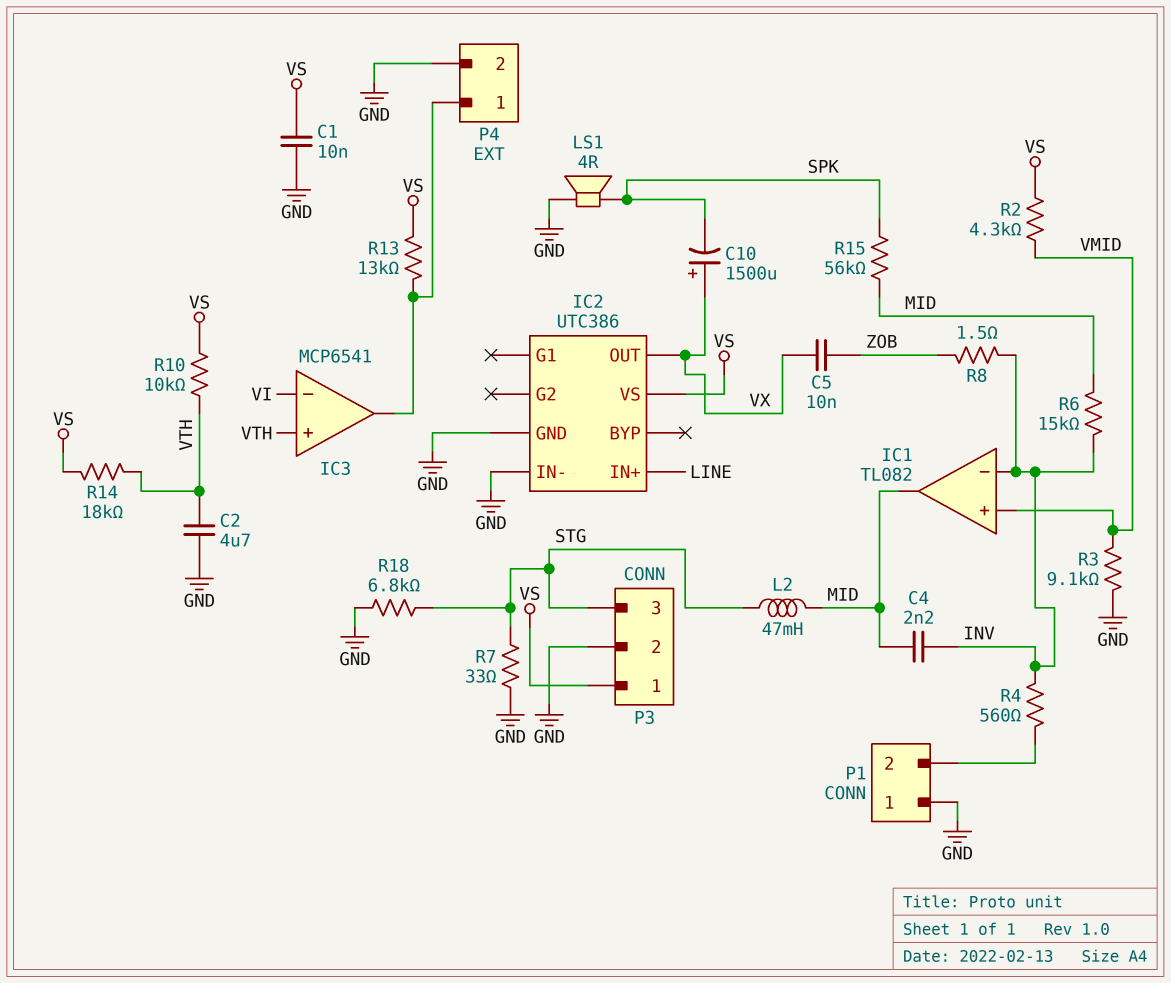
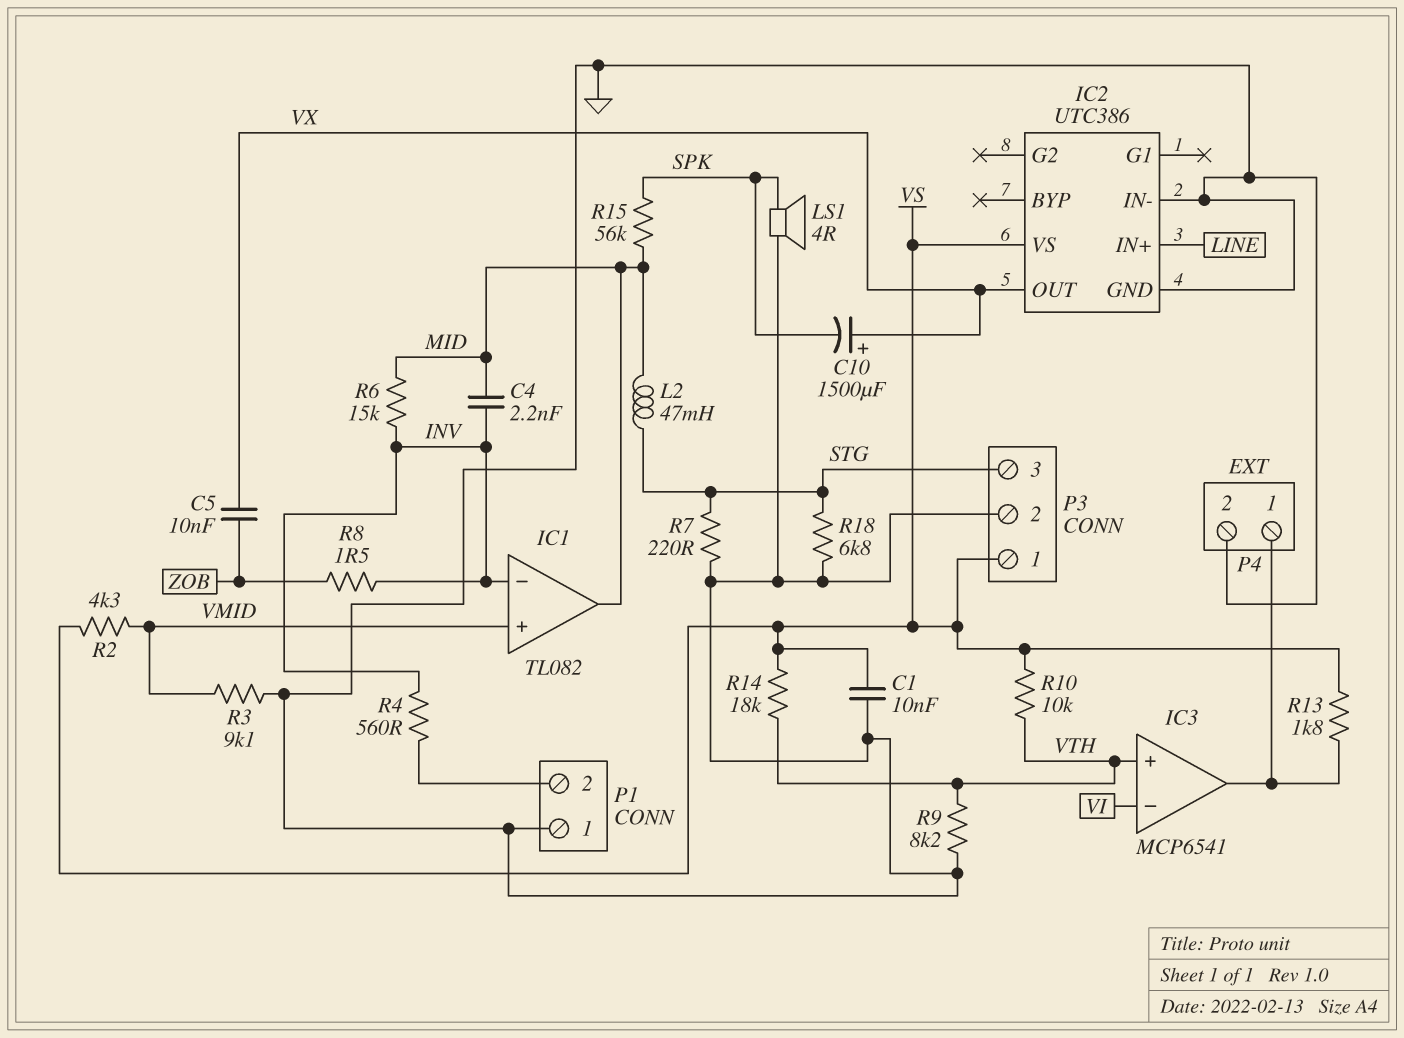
C2: 4.7uF (GND, VTH) -> none
R7: 33 (GND, STG) -> 220 (GND, STG)
R9: none -> 8.2k (GND, VTH)
R13: 13k (IC3/out, VS) -> 1.8k (IC3/out, VS)

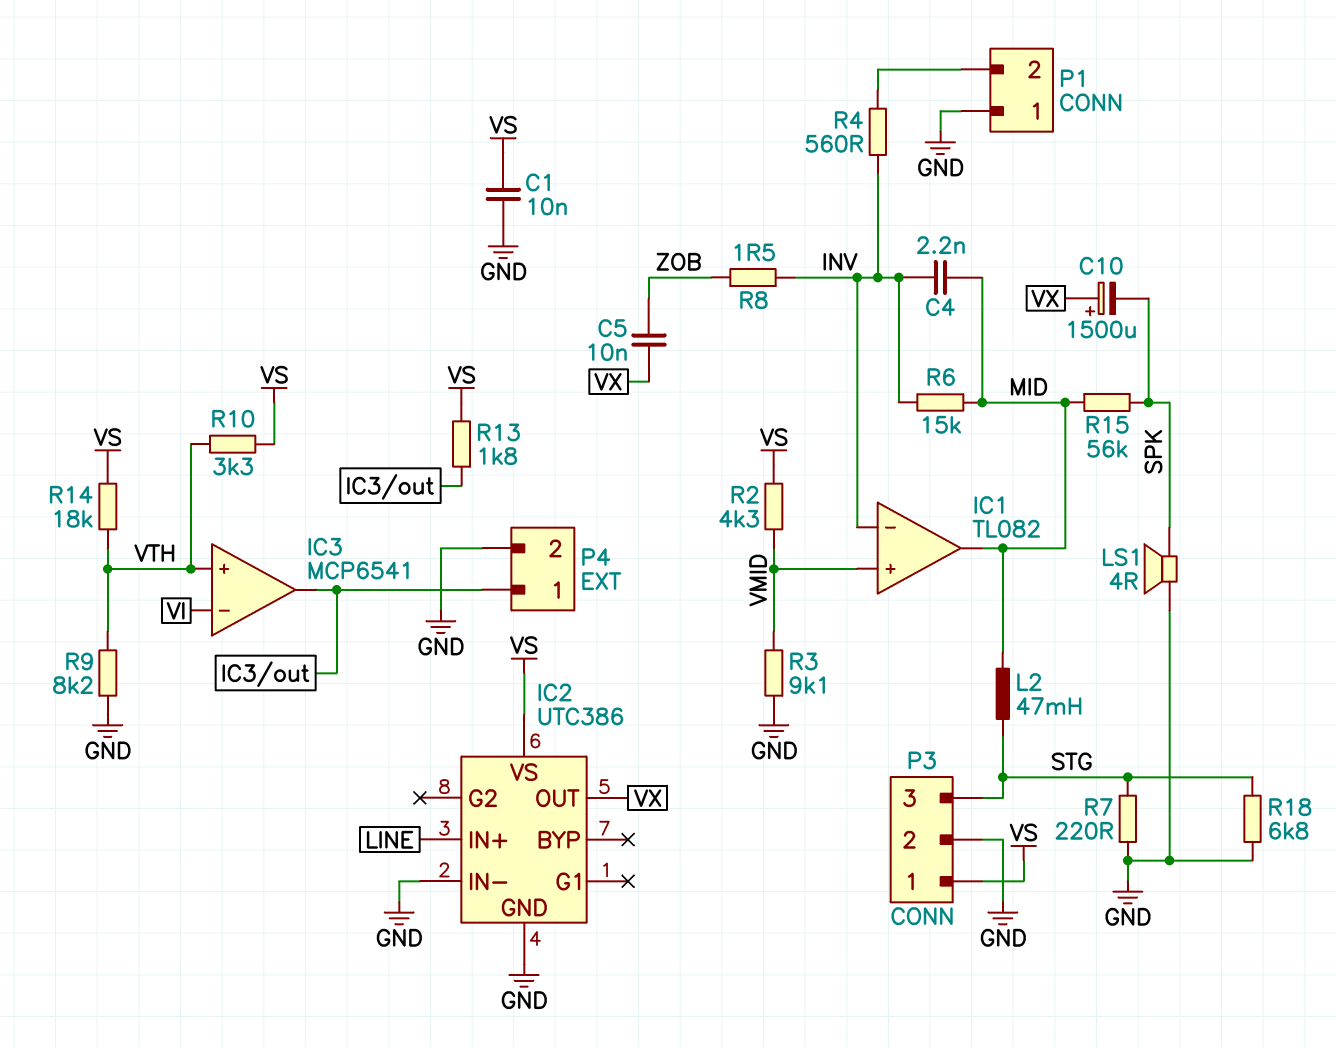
R10: 10k (VS, VTH) -> 3.3k (VS, VTH)

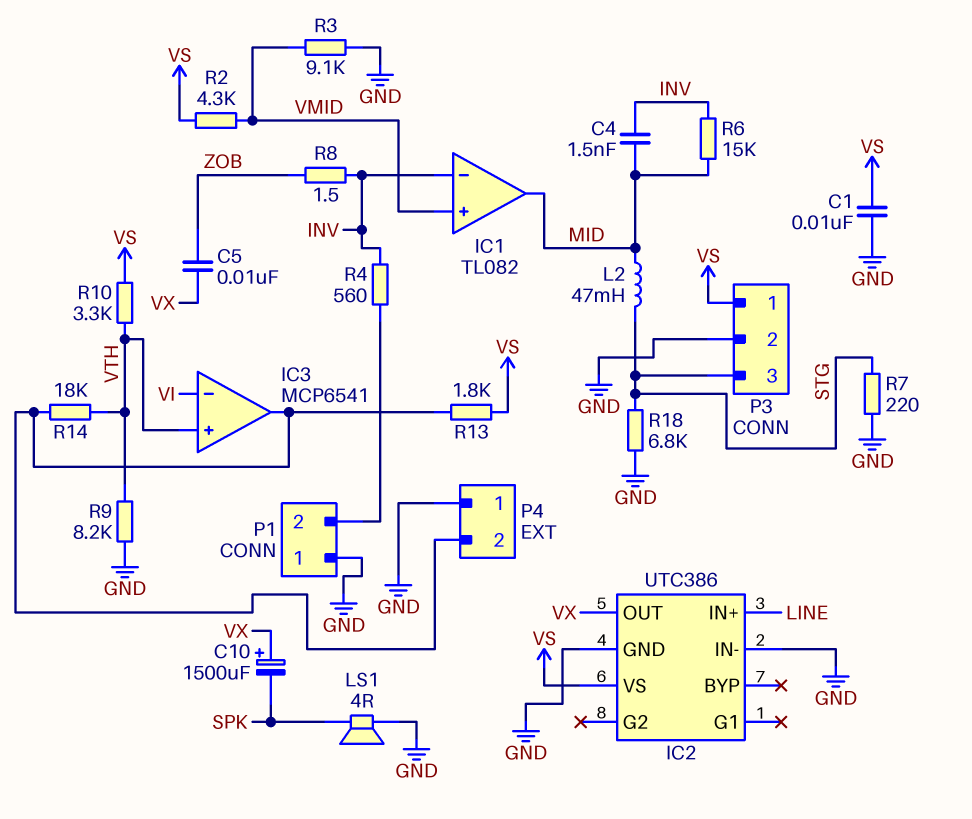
C4: 2.2nF (INV, MID) -> 1.5nF (INV, MID)
P4 pin 1: IC3/out -> GND
P4 pin 2: GND -> IC3/out
R14: 18k (VS, VTH) -> 18k (IC3/out, VTH)
R15: 56k (MID, SPK) -> none

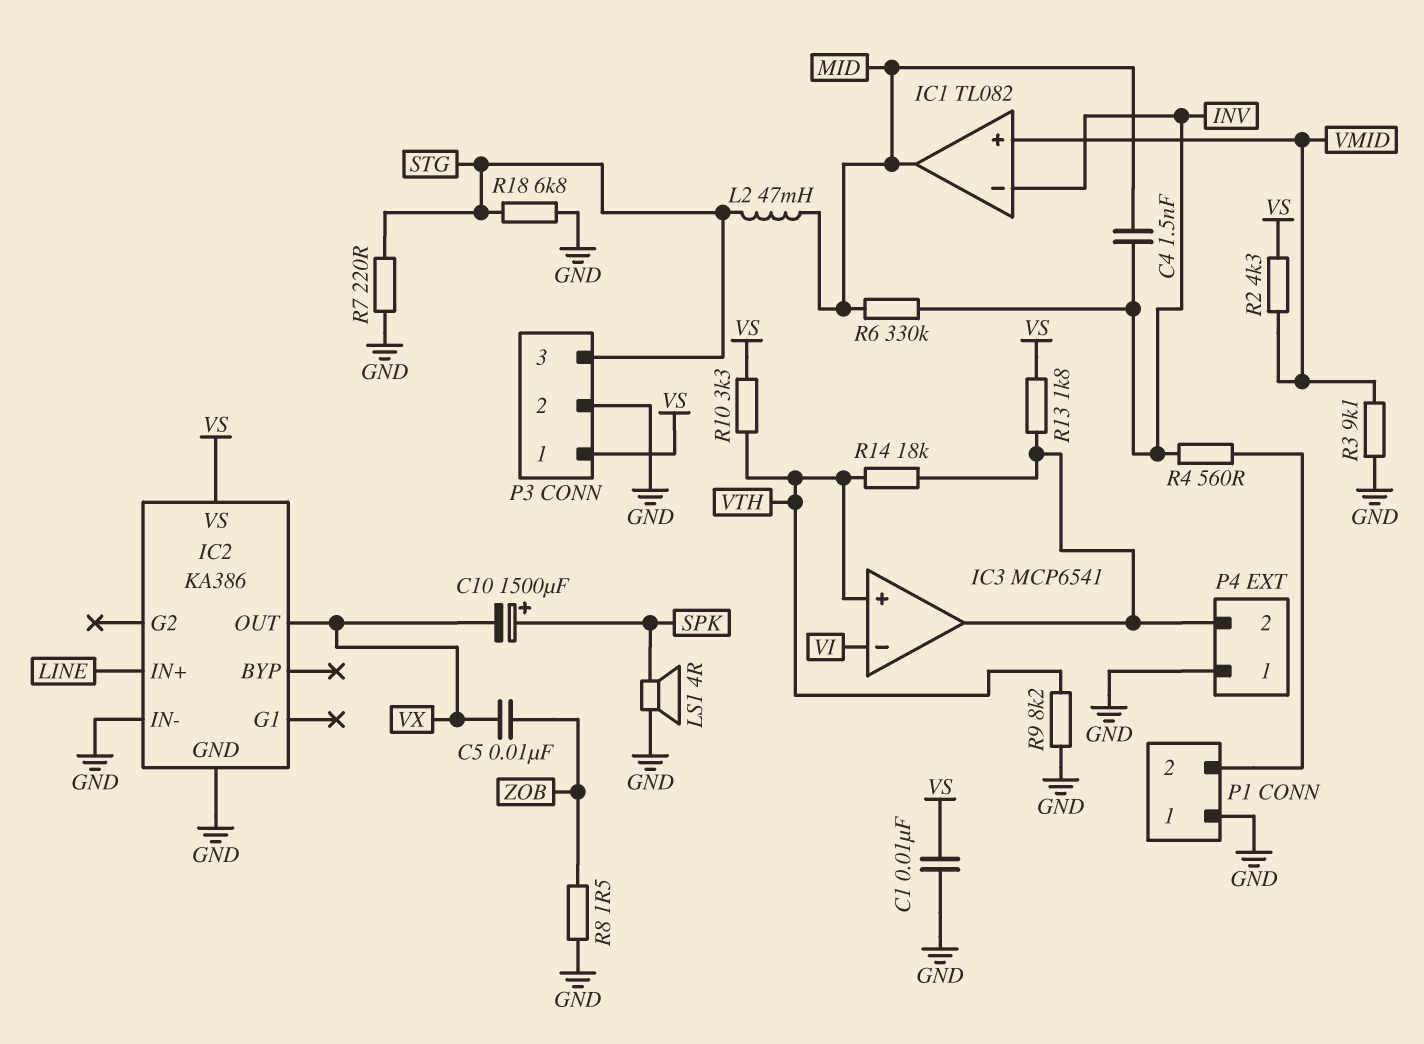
C10: 1500uF (plus VX, minus SPK) -> 1500uF (plus SPK, minus VX)
IC2: UTC386 -> KA386
R6: 15k (INV, MID) -> 330k (INV, MID)
R8: 1.5 (INV, ZOB) -> 1.5 (GND, ZOB)

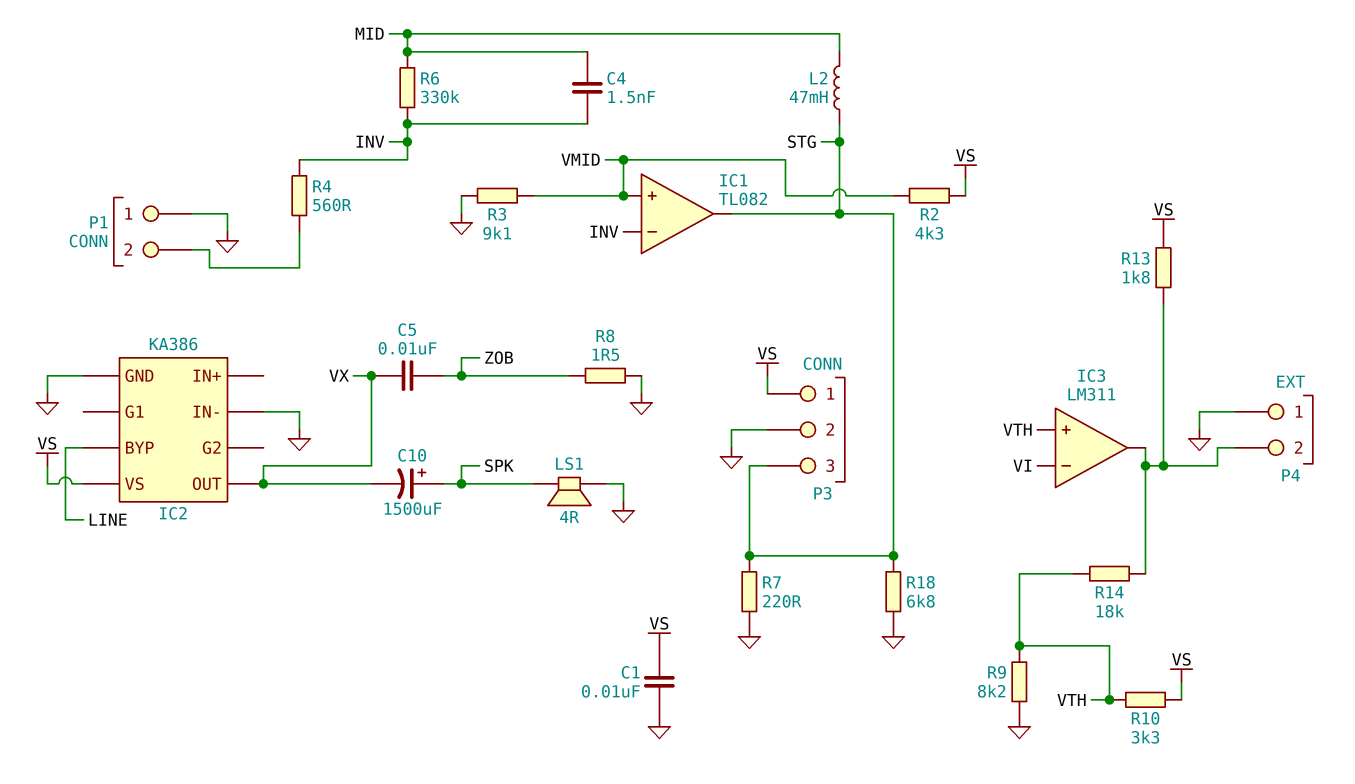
IC1 pin out: MID -> STG
IC2 pin BYP: none -> LINE
IC2 pin IN+: LINE -> none
IC3: MCP6541 -> LM311

